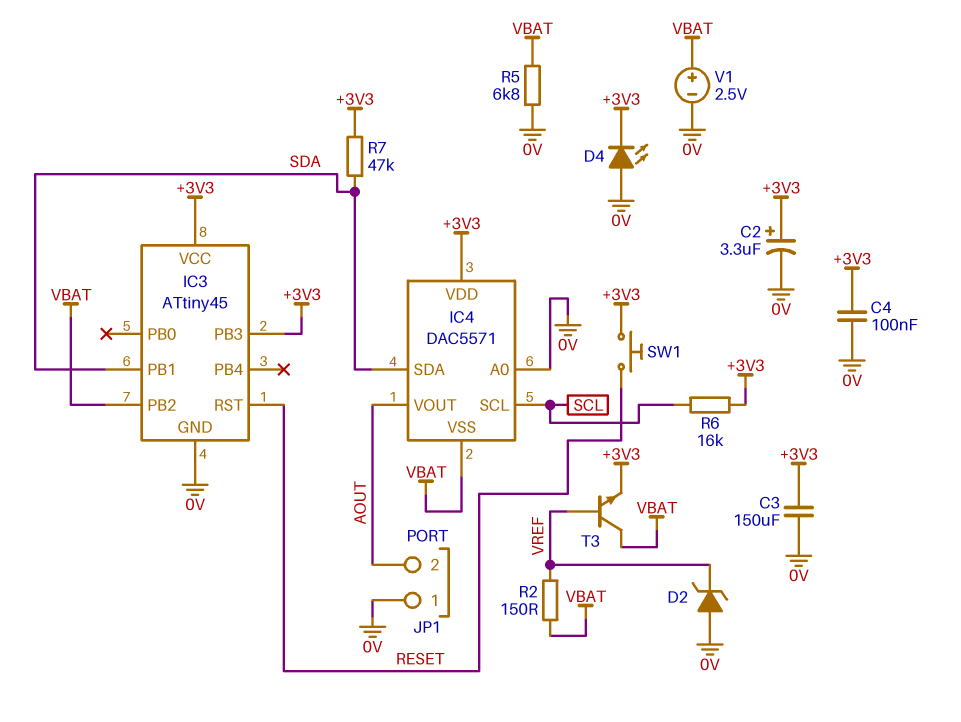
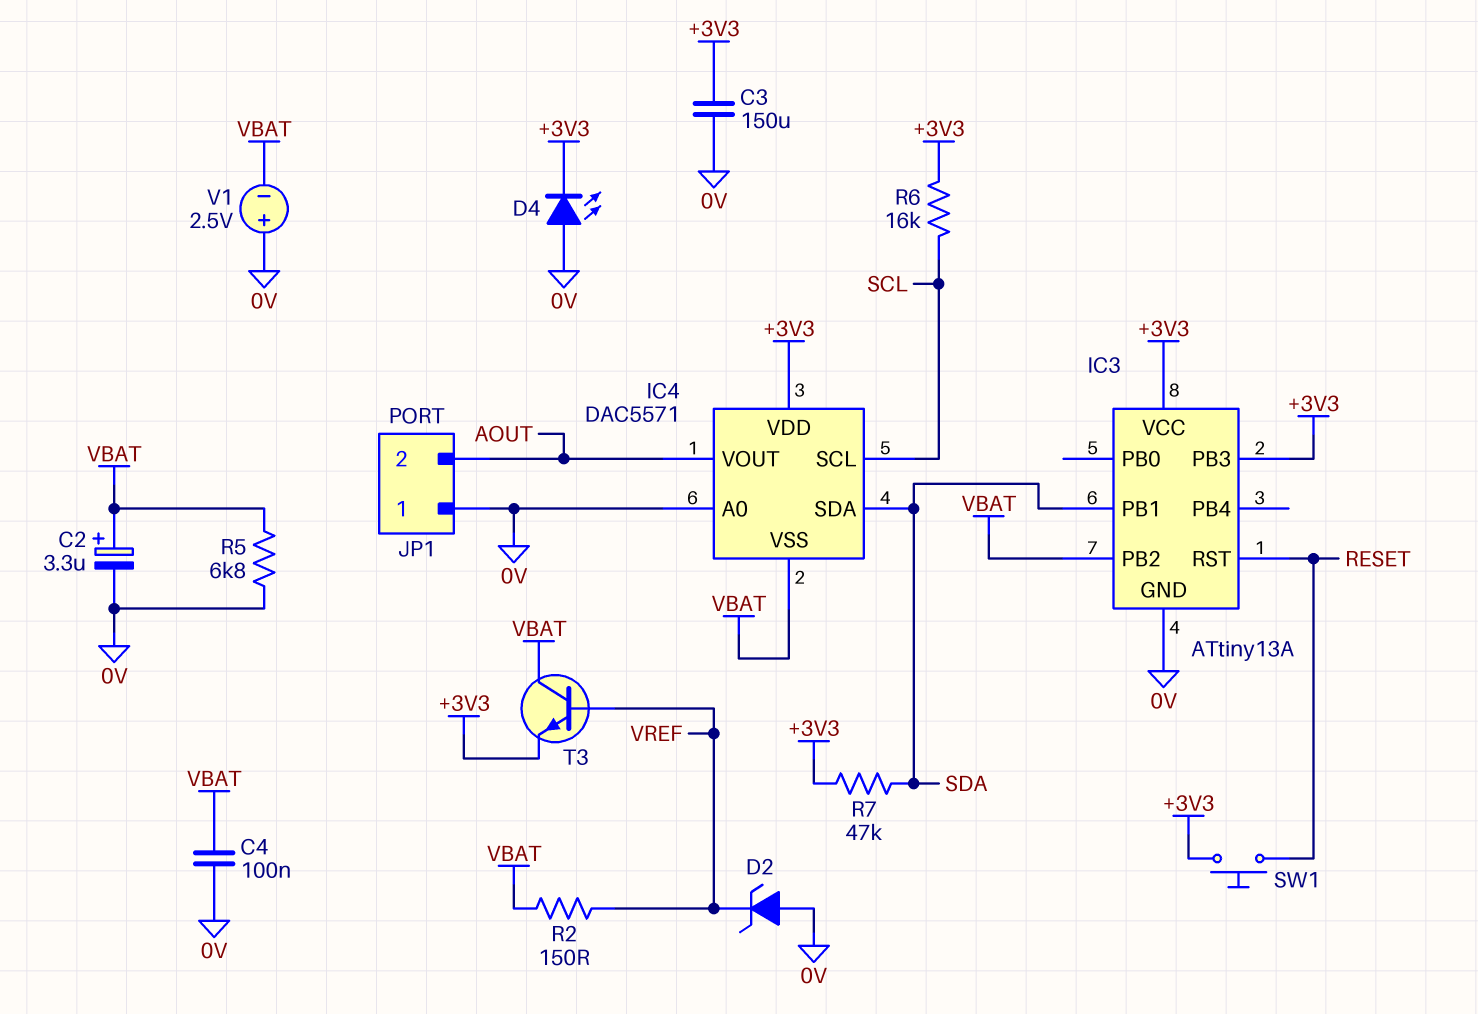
C2: 3.3uF (plus +3V3, minus 0V) -> 3.3uF (plus VBAT, minus 0V)
C4: 100nF (+3V3, 0V) -> 100nF (0V, VBAT)
IC3: ATtiny45 -> ATtiny13A
V1: 2.5V (plus VBAT, minus 0V) -> 2.5V (plus 0V, minus VBAT)

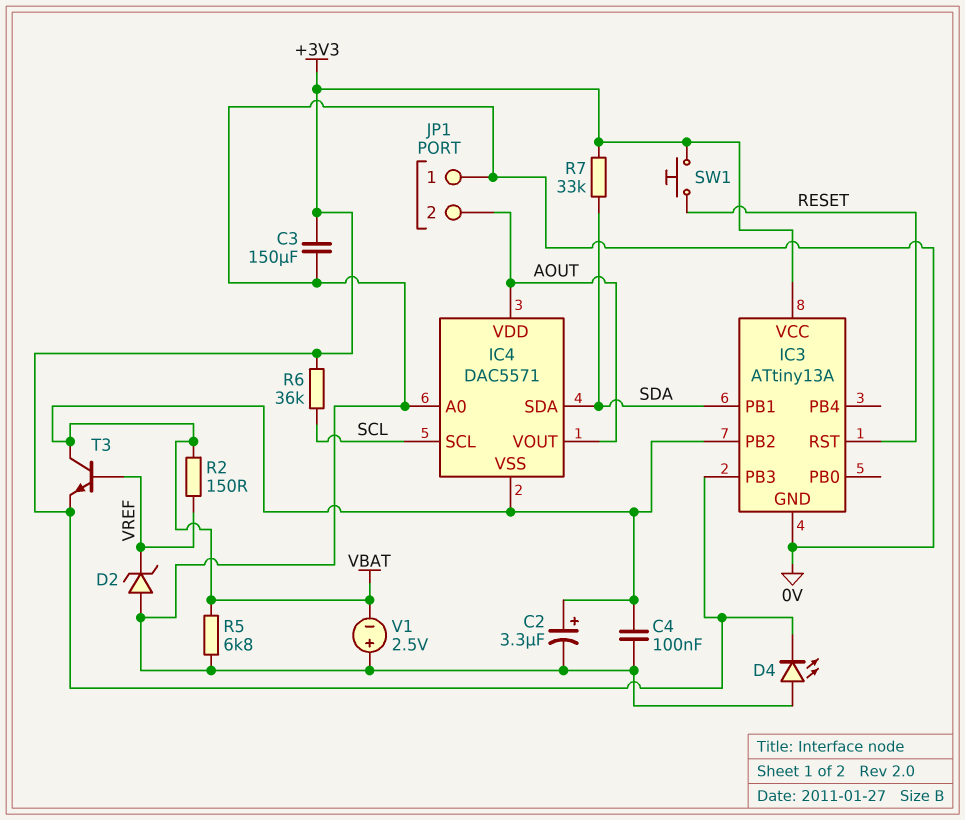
IC4 pin VDD: +3V3 -> AOUT
R6: 16k (+3V3, SCL) -> 36k (+3V3, SCL)
R7: 47k (+3V3, SDA) -> 33k (+3V3, SDA)

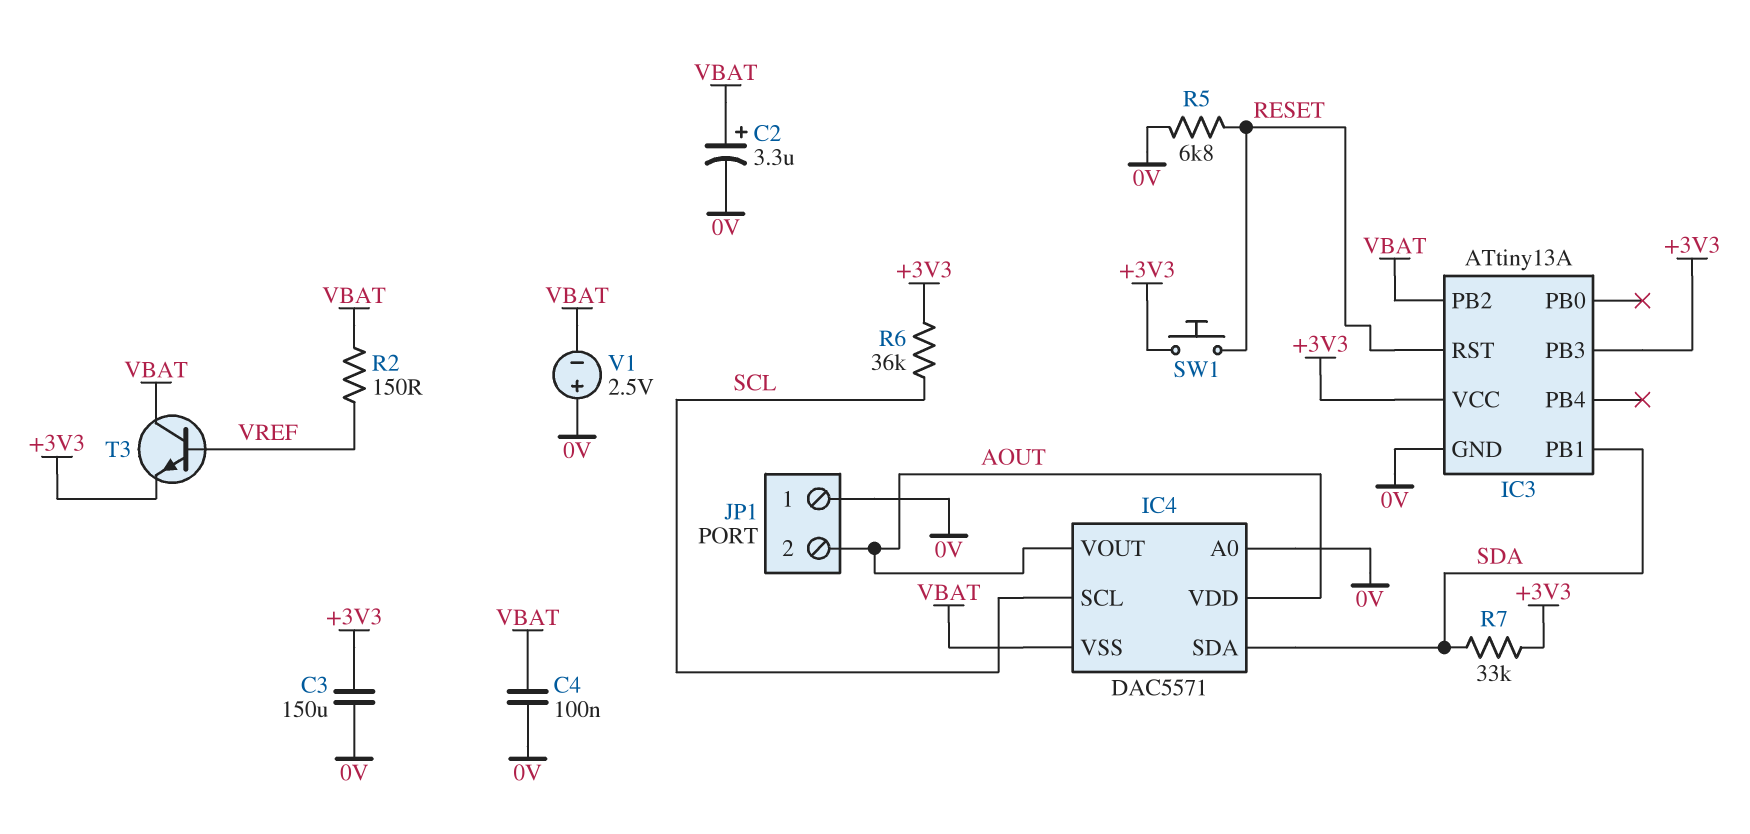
D2: zener (A 0V, K VREF) -> none
D4: LED (A 0V, K +3V3) -> none
R5: 6.8k (0V, VBAT) -> 6.8k (0V, RESET)

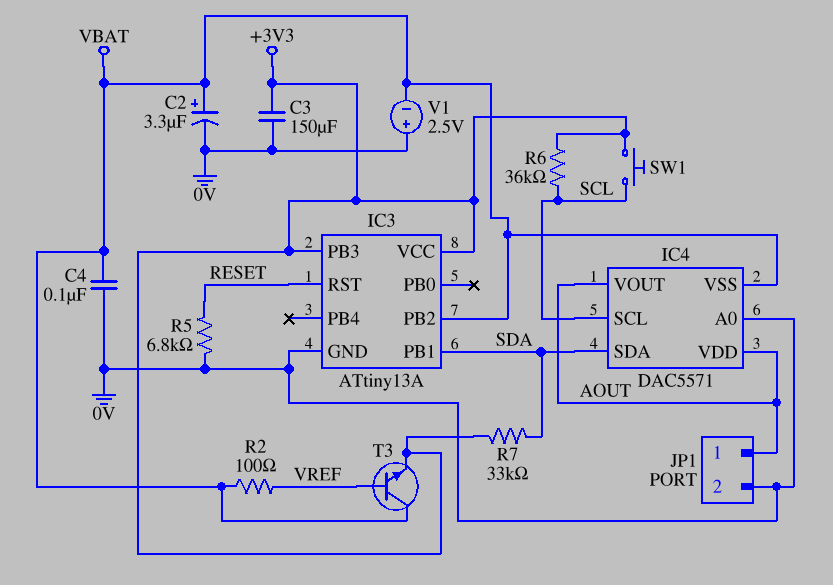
JP1 pin 1: 0V -> AOUT
JP1 pin 2: AOUT -> 0V
R2: 150 (VBAT, VREF) -> 100 (VBAT, VREF)
SW1: button (+3V3, RESET) -> button (+3V3, SCL)

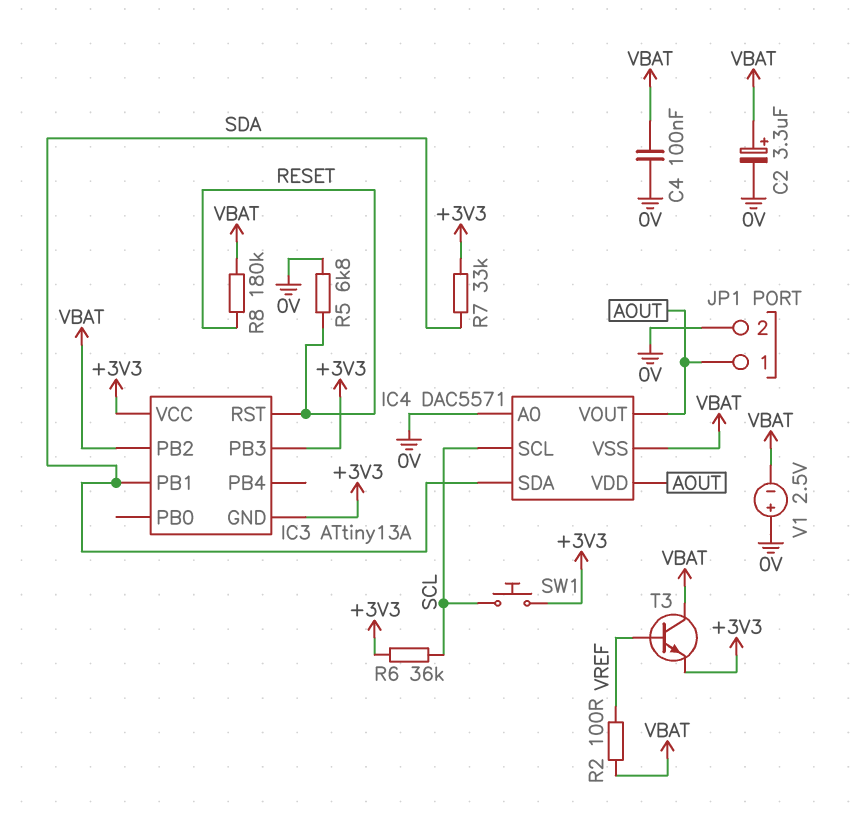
C3: 150uF (+3V3, 0V) -> none
IC3 pin GND: 0V -> +3V3
R8: none -> 180k (RESET, VBAT)

